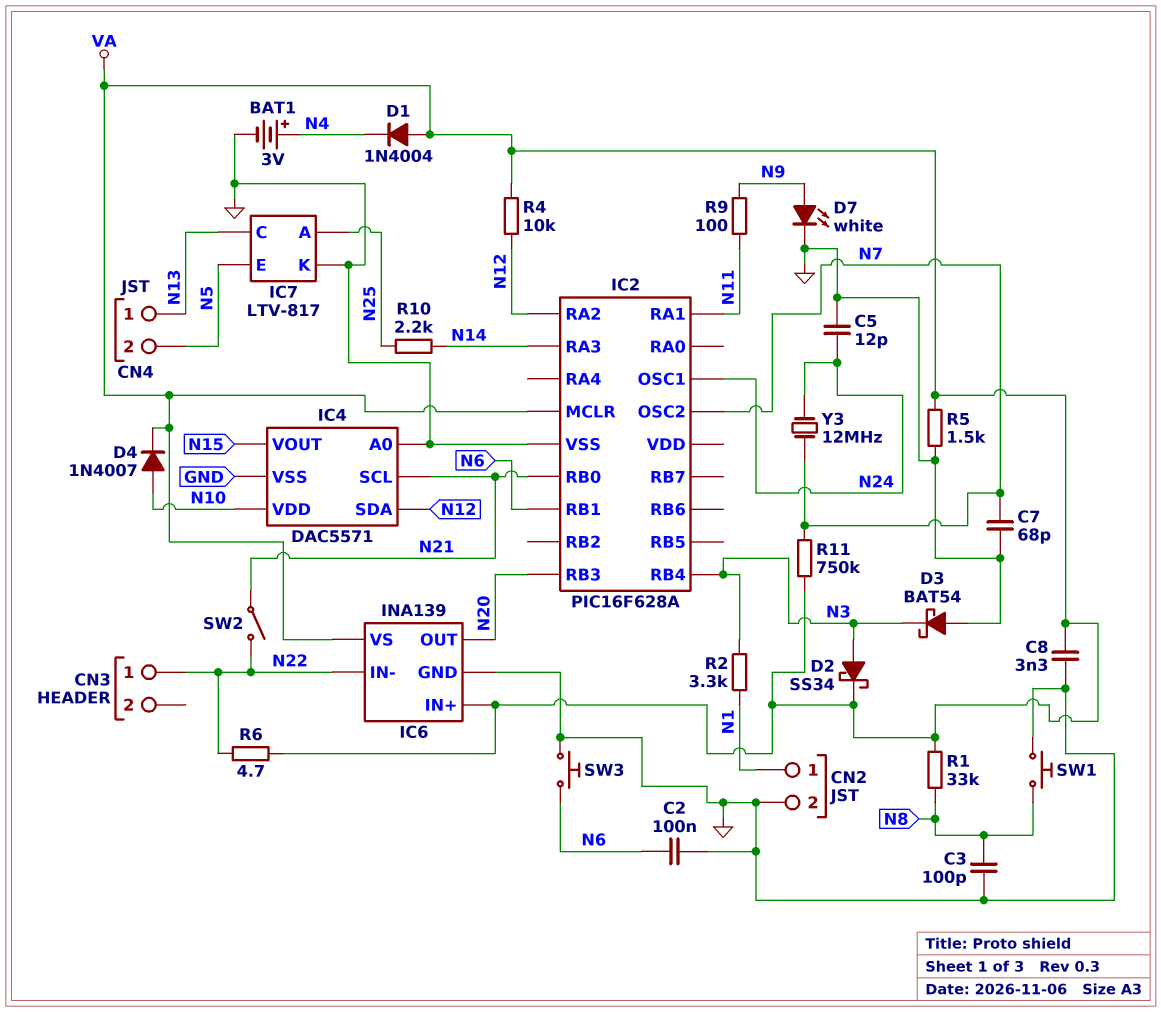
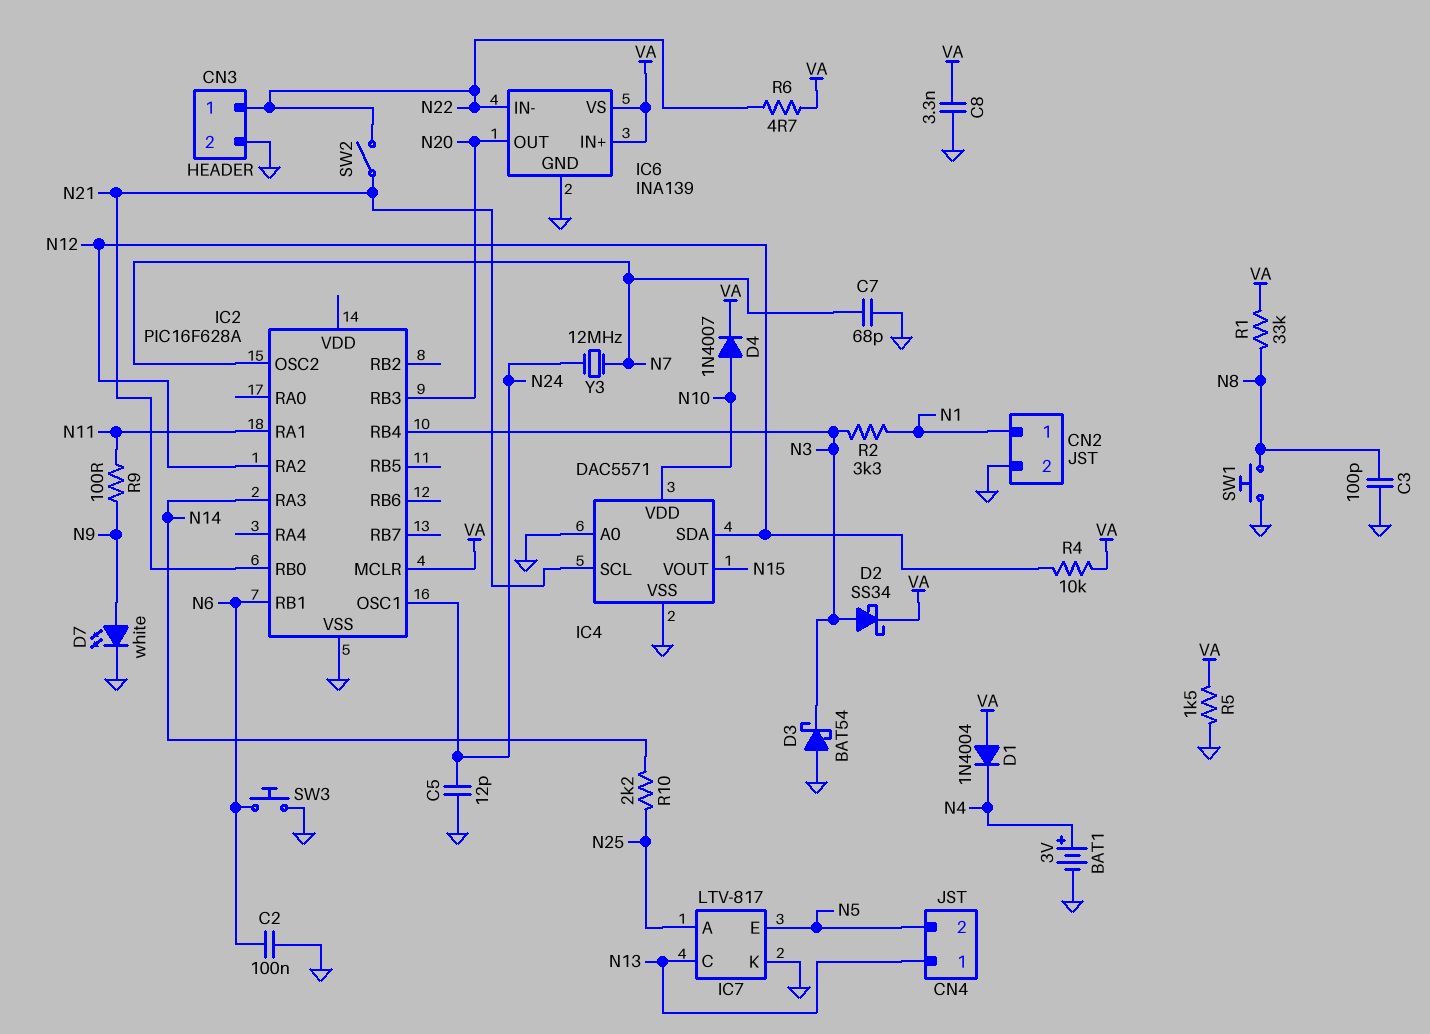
CN3 pin 2: none -> GND
R11: 750k (N7, VA) -> none

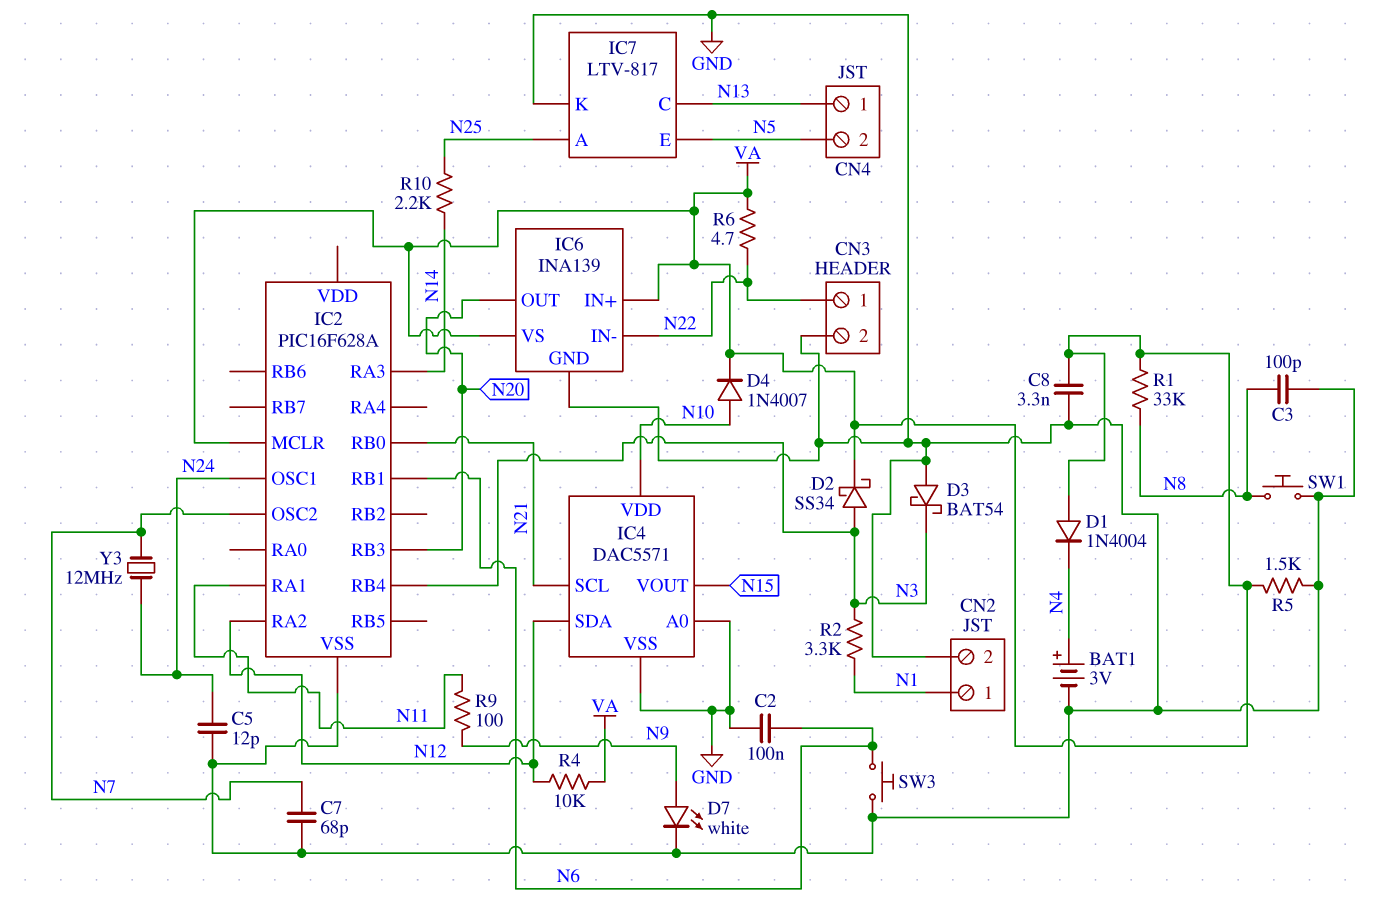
SW2: switch (N21, N22) -> none

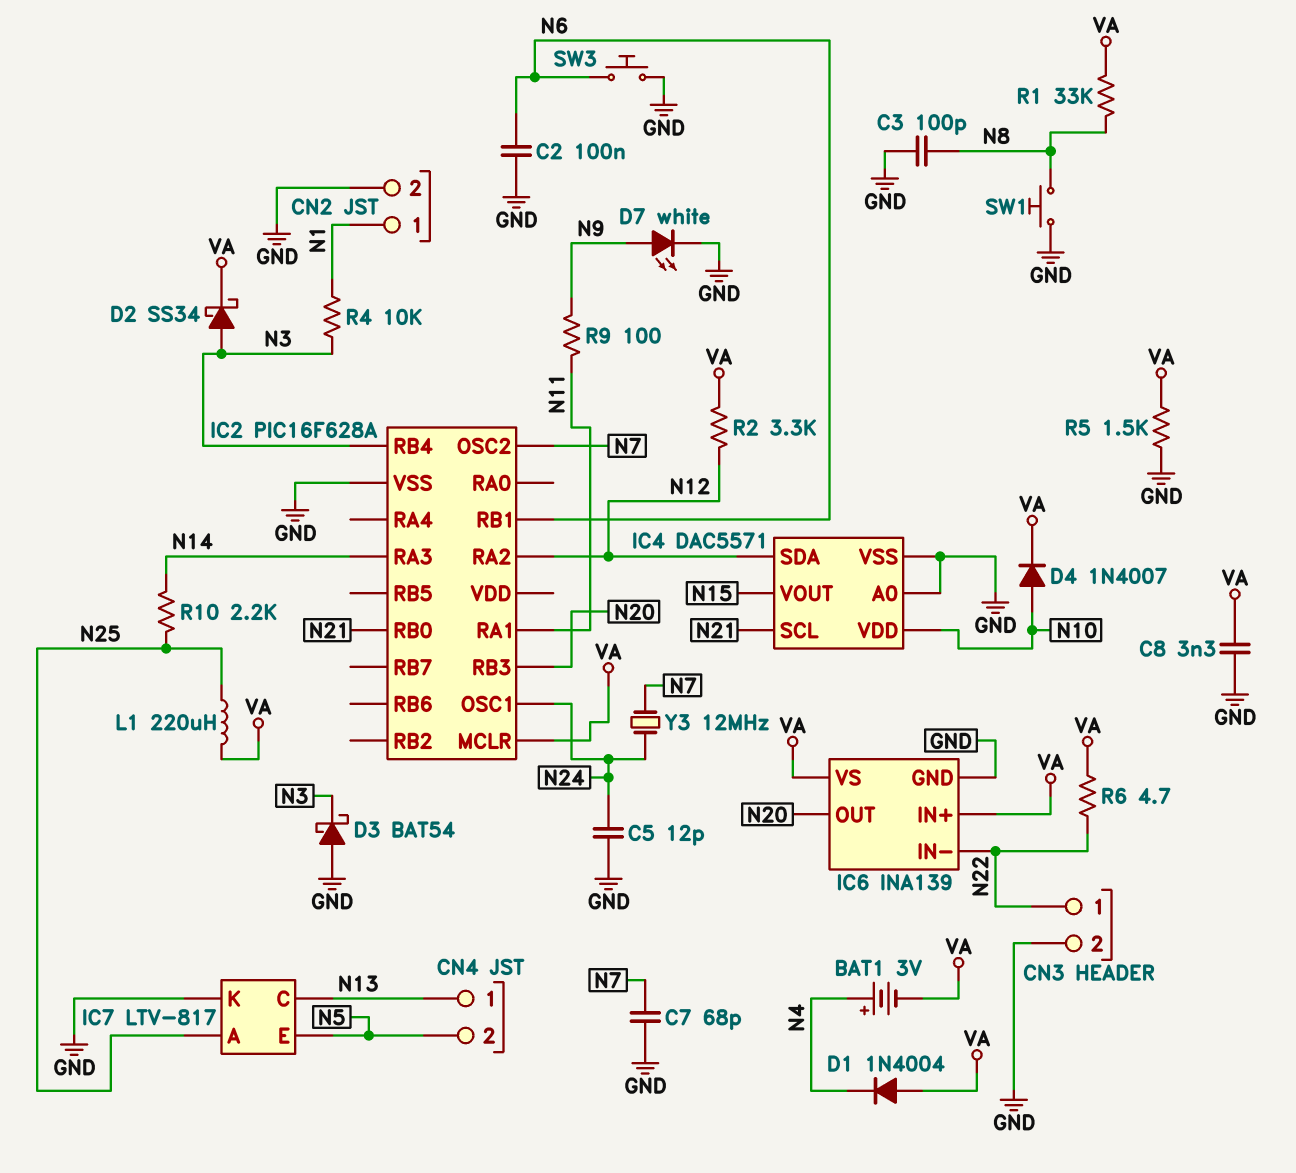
BAT1: 3V (plus N4, minus GND) -> 3V (plus N4, minus VA)
L1: none -> 220uH (N25, VA)
R2: 3.3k (N1, N3) -> 3.3k (N12, VA)
R4: 10k (N12, VA) -> 10k (N1, N3)

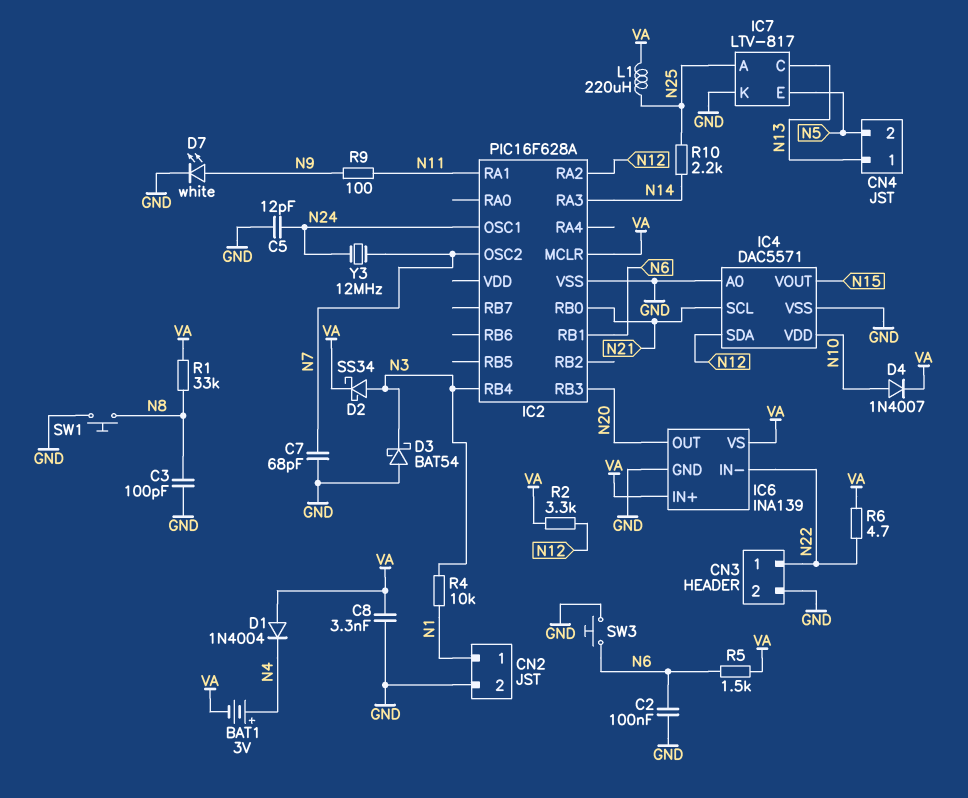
R5: 1.5k (GND, VA) -> 1.5k (N6, VA)

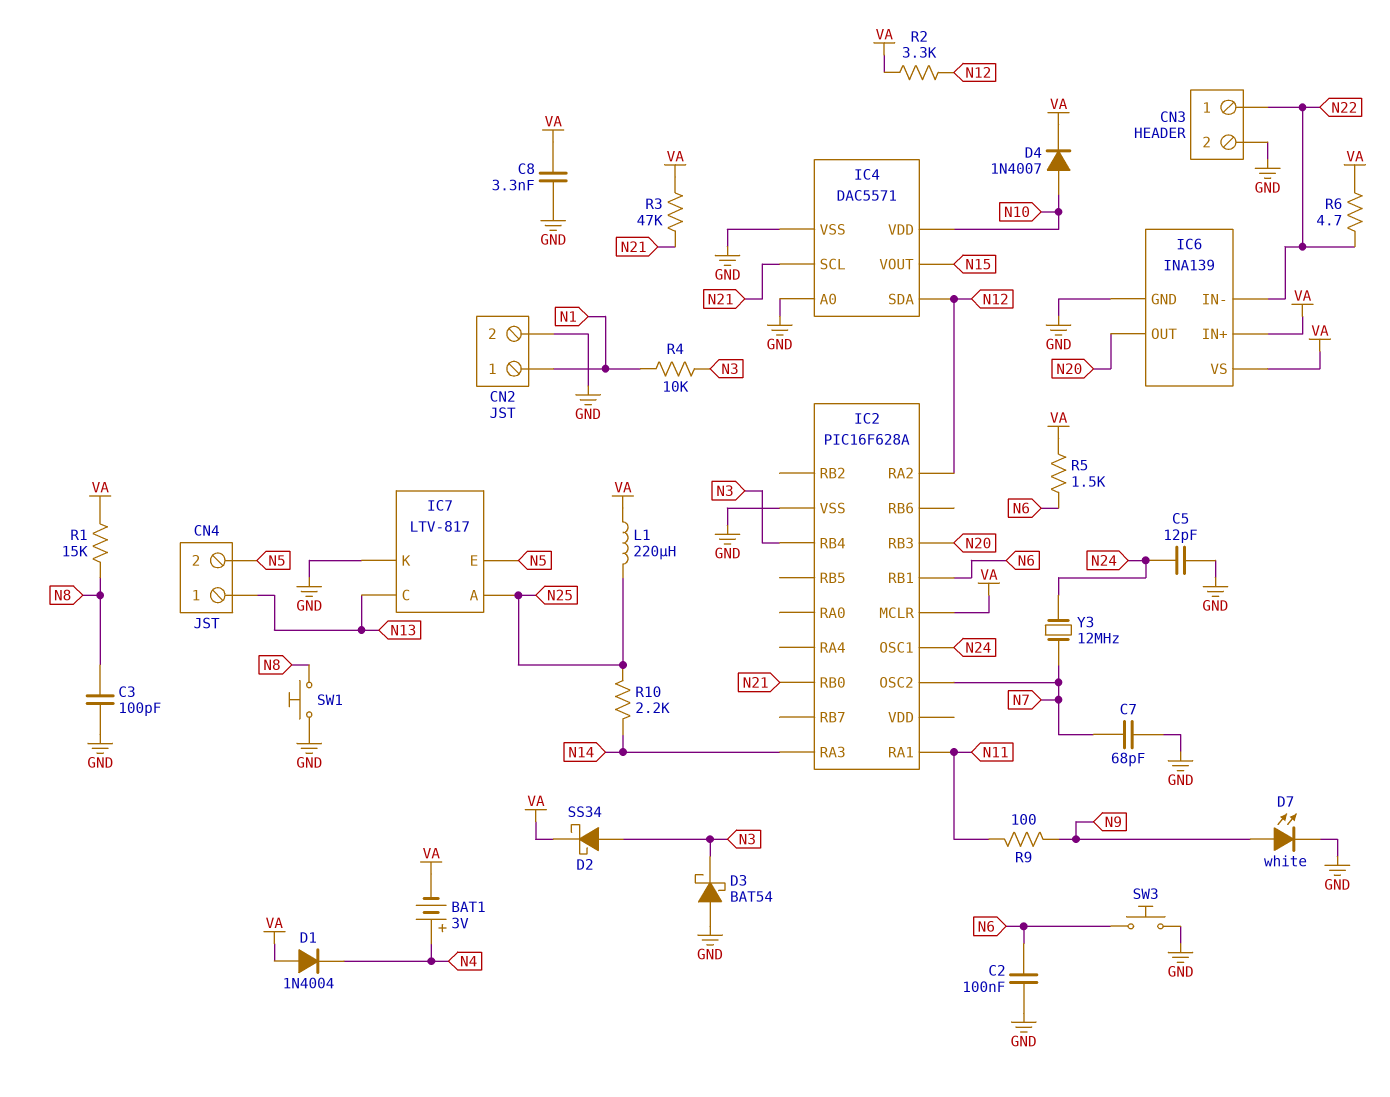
R1: 33k (N8, VA) -> 15k (N8, VA)
R3: none -> 47k (N21, VA)

